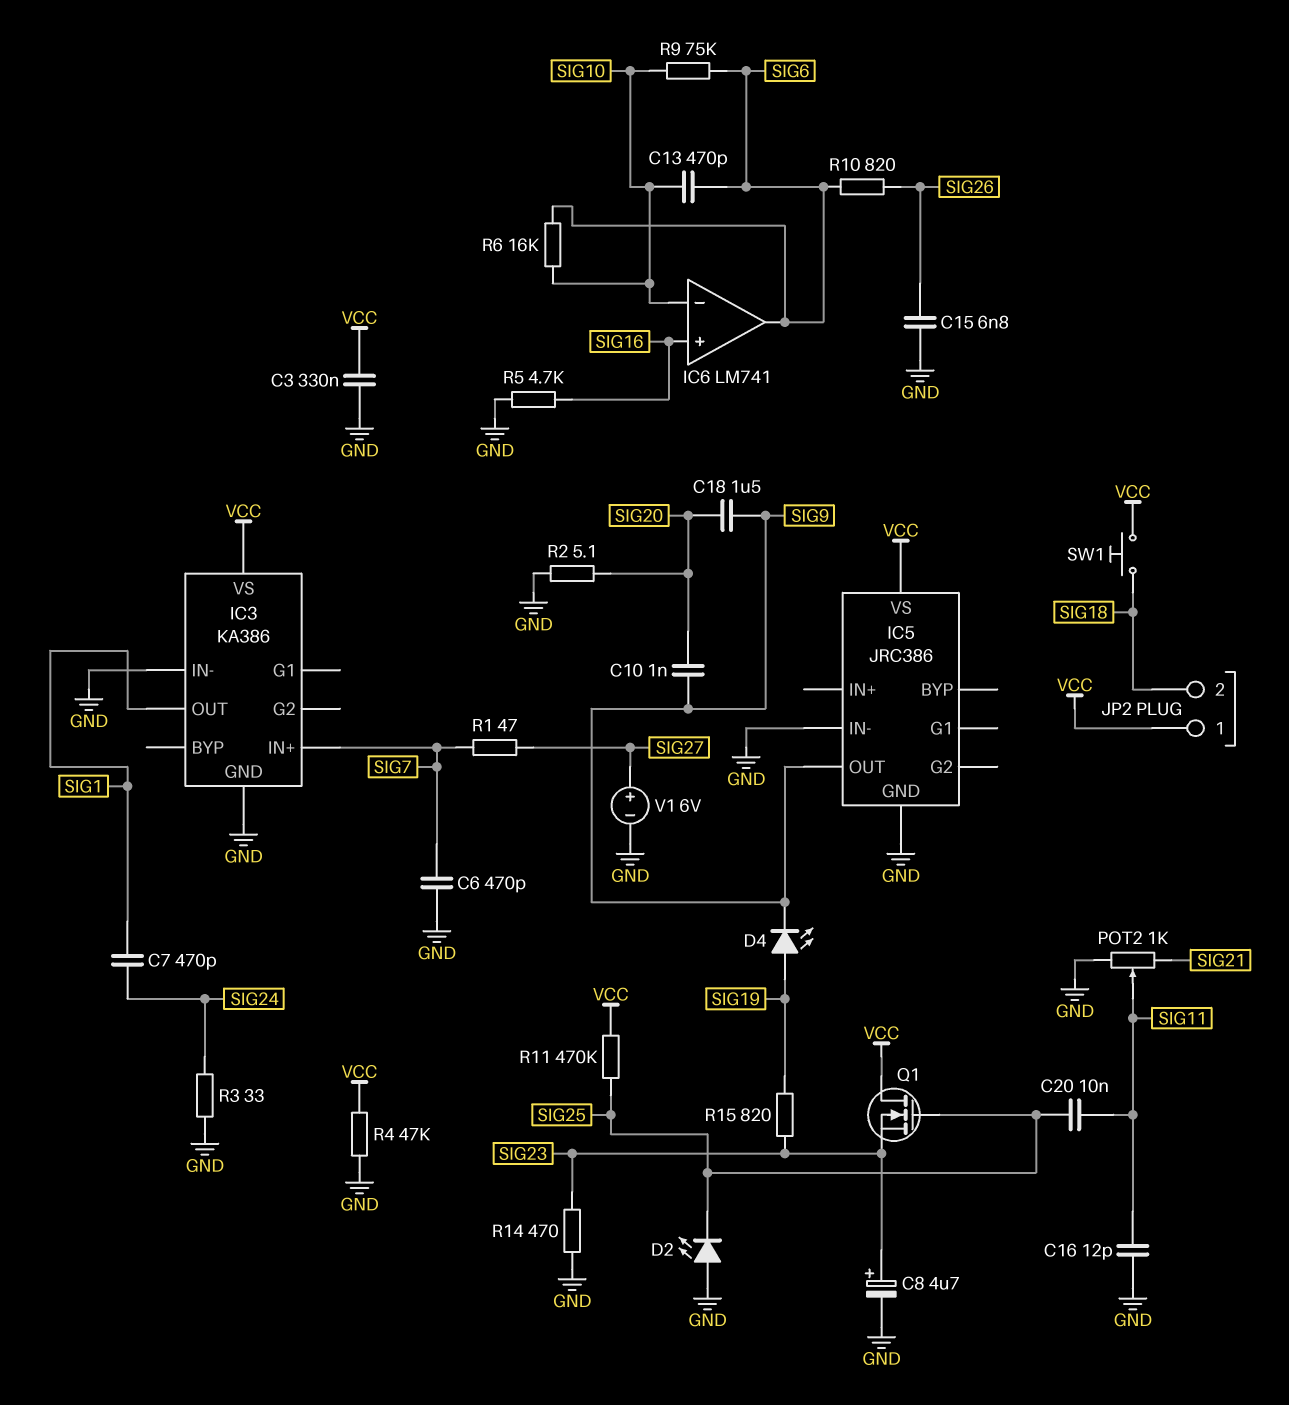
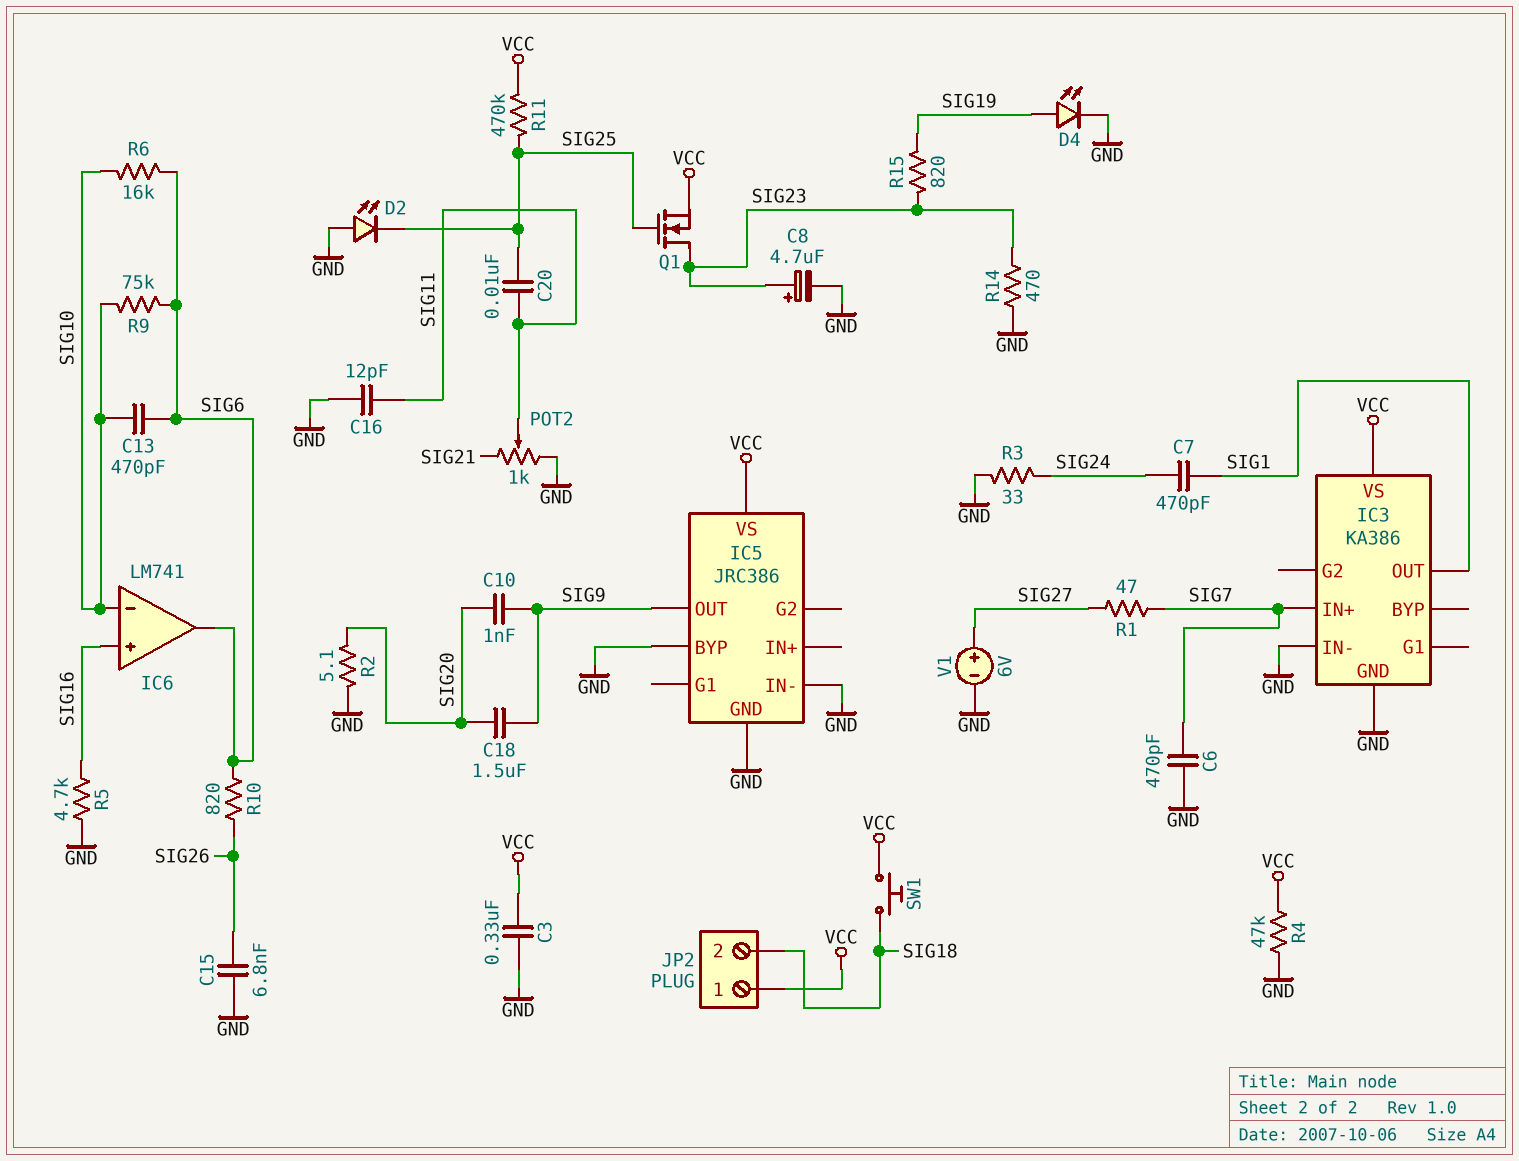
D4: LED (A SIG19, K SIG9) -> LED (A SIG19, K GND)
IC5 pin BYP: none -> GND
Q1: NMOS (G SIG25, D VCC, S SIG23) -> NMOS (G SIG25, D SIG23, S VCC)

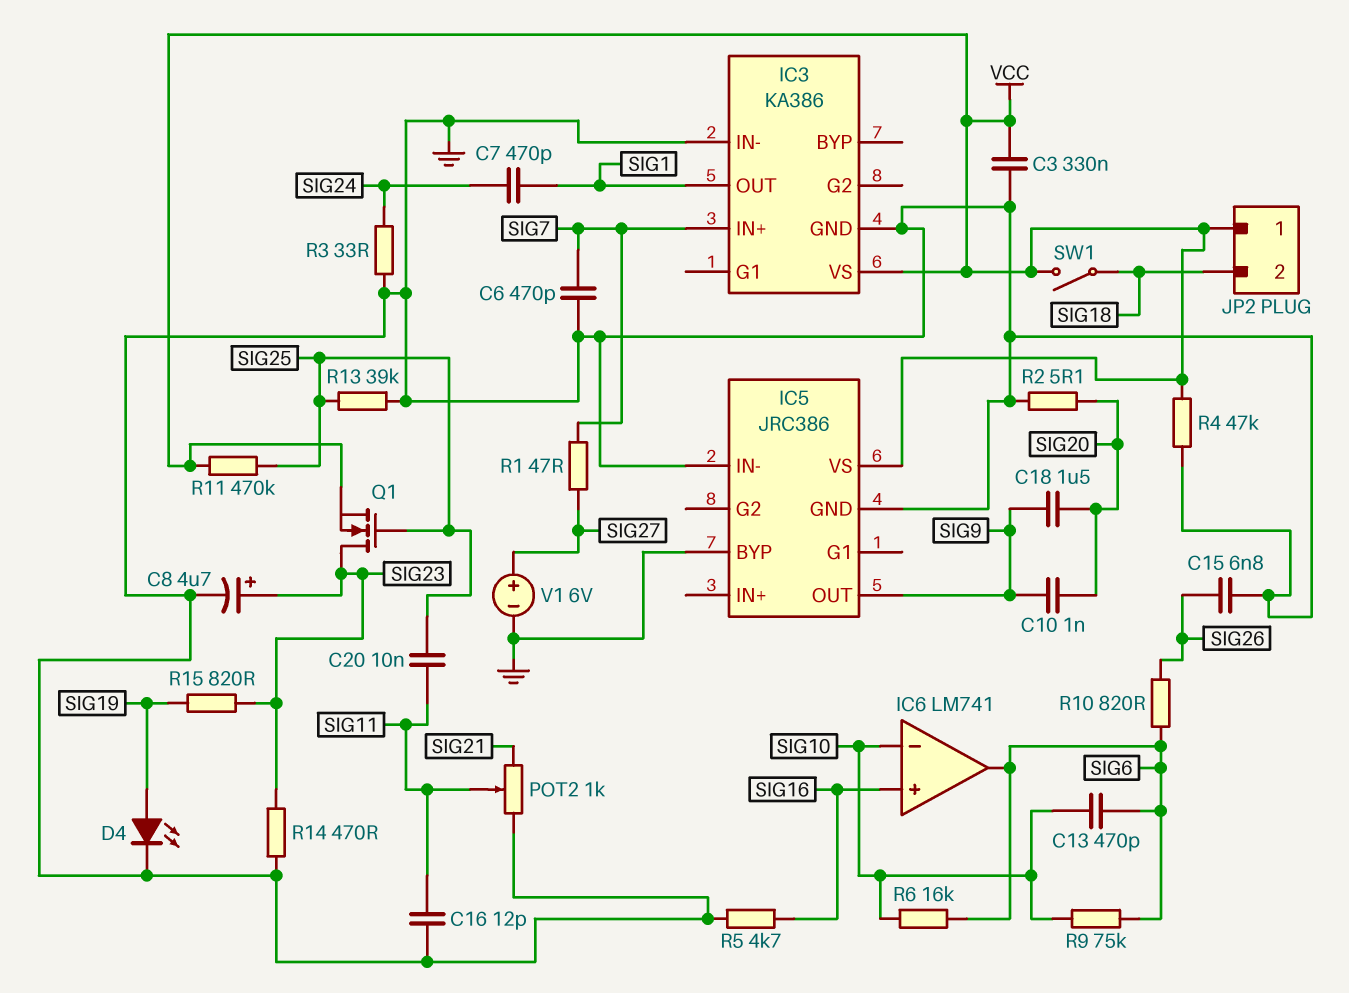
D2: LED (A GND, K SIG25) -> none
R13: none -> 39k (GND, SIG25)
SW1: button (SIG18, VCC) -> switch (SIG18, VCC)

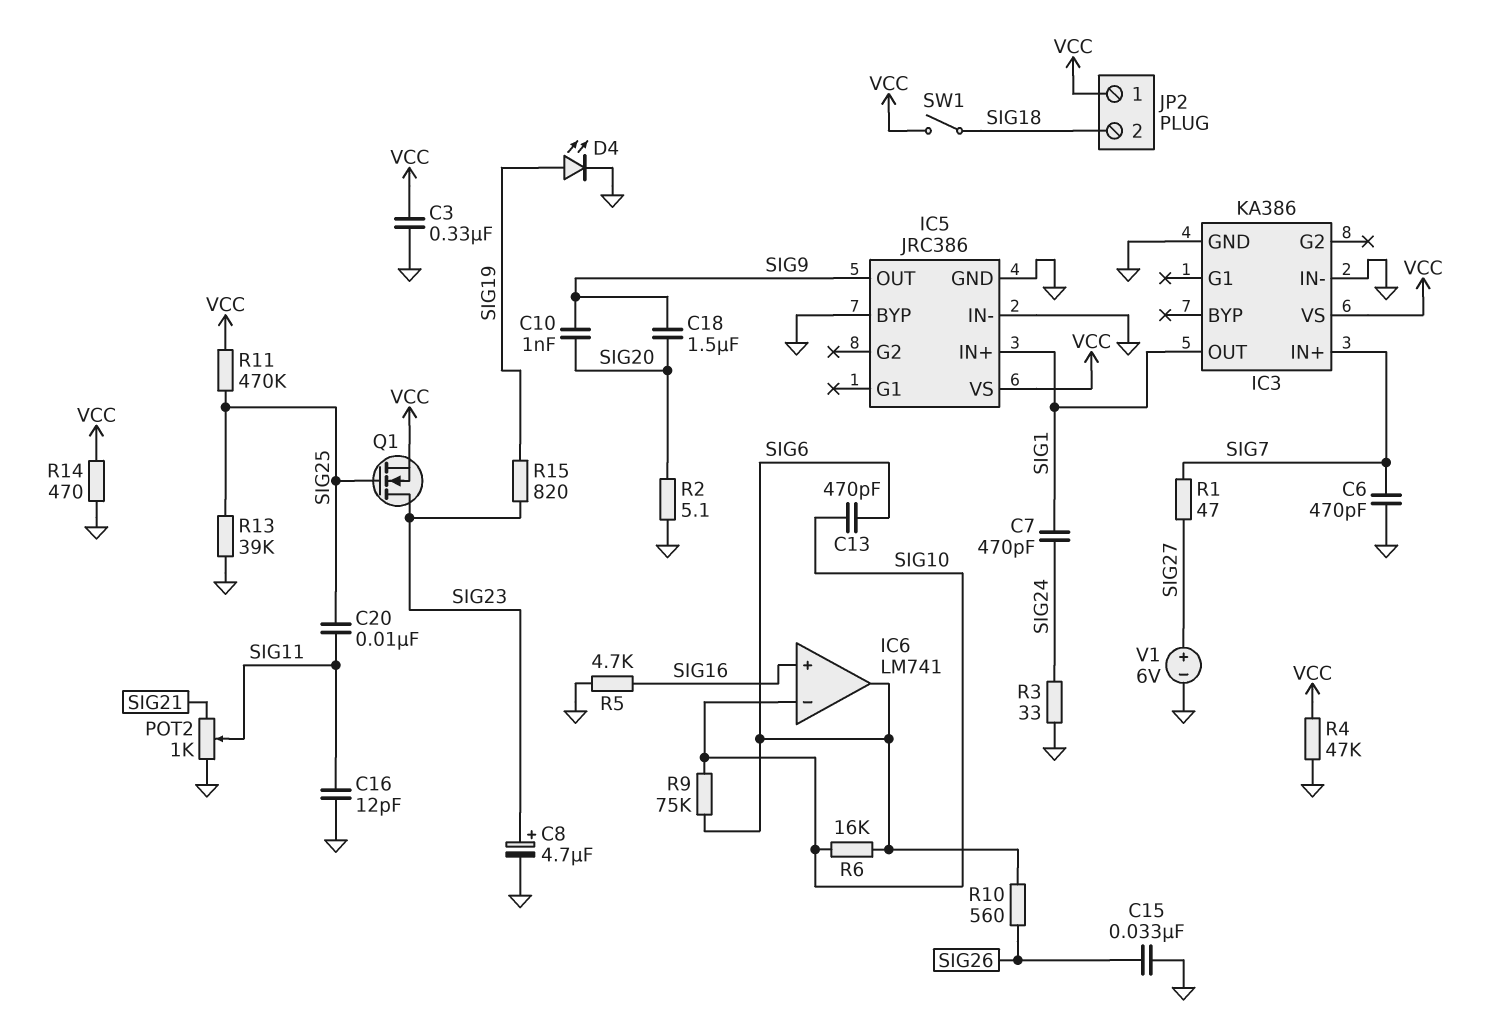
C15: 6.8nF (GND, SIG26) -> 33nF (GND, SIG26)
IC5 pin IN+: none -> SIG1
R10: 820 (SIG6, SIG26) -> 560 (SIG6, SIG26)
R14: 470 (GND, SIG23) -> 470 (GND, VCC)

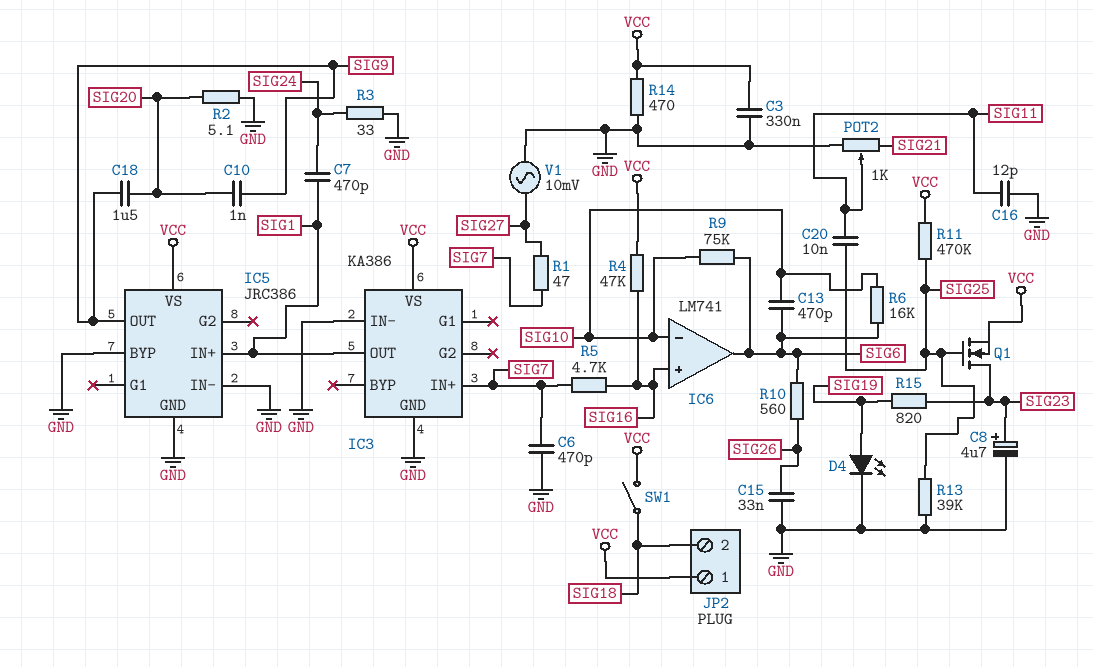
R4: 47k (GND, VCC) -> 47k (SIG16, VCC)
R5: 4.7k (GND, SIG16) -> 4.7k (SIG7, SIG16)
V1: 6V (plus SIG27, minus GND) -> AC 10mV (GND, SIG27)

